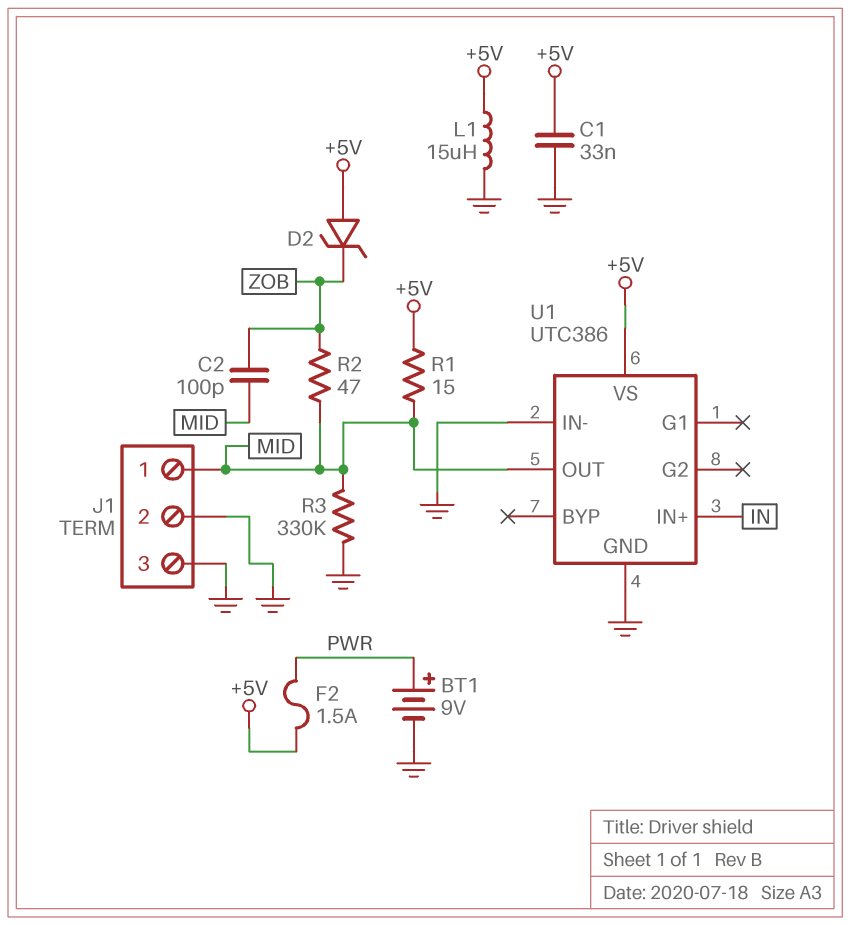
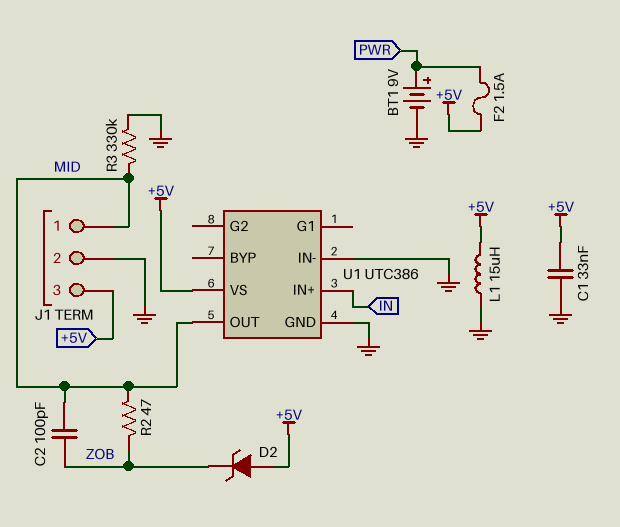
J1 pin 3: GND -> +5V
R1: 15 (+5V, MID) -> none

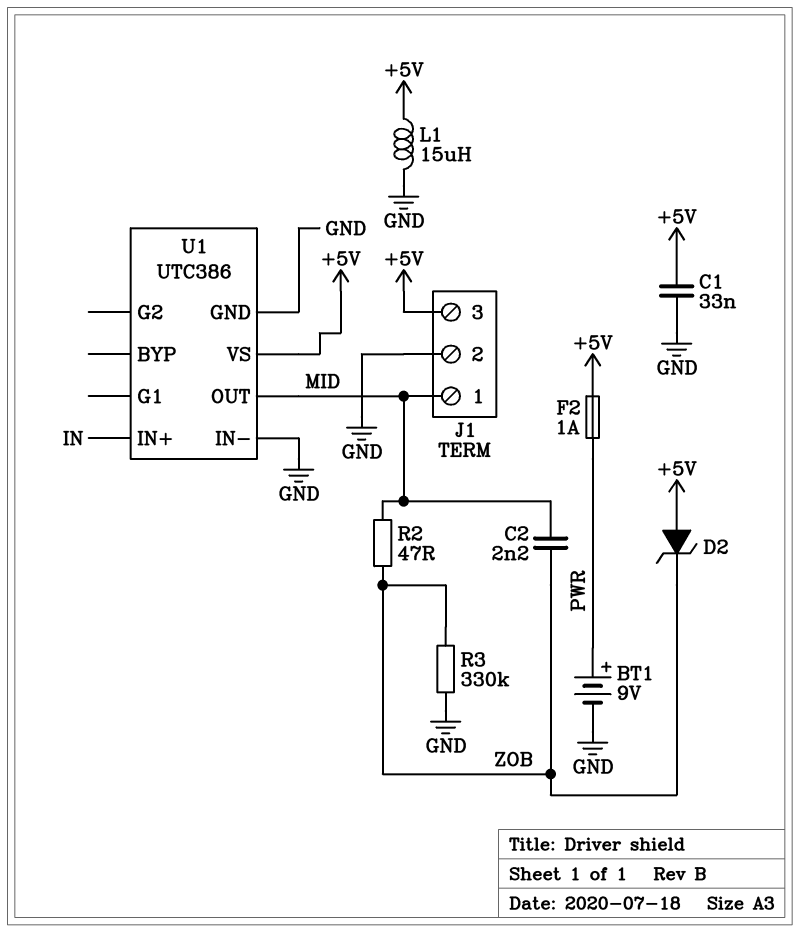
C2: 100pF (MID, ZOB) -> 2.2nF (MID, ZOB)
F2: 1.5A (+5V, PWR) -> 1A (+5V, PWR)
R3: 330k (GND, MID) -> 330k (GND, ZOB)

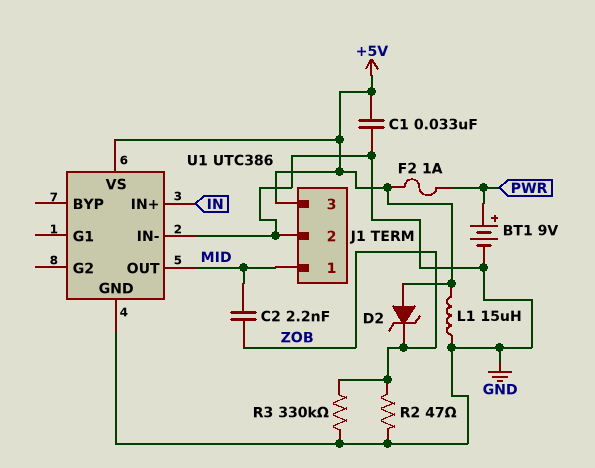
R2: 47 (MID, ZOB) -> 47 (GND, ZOB)

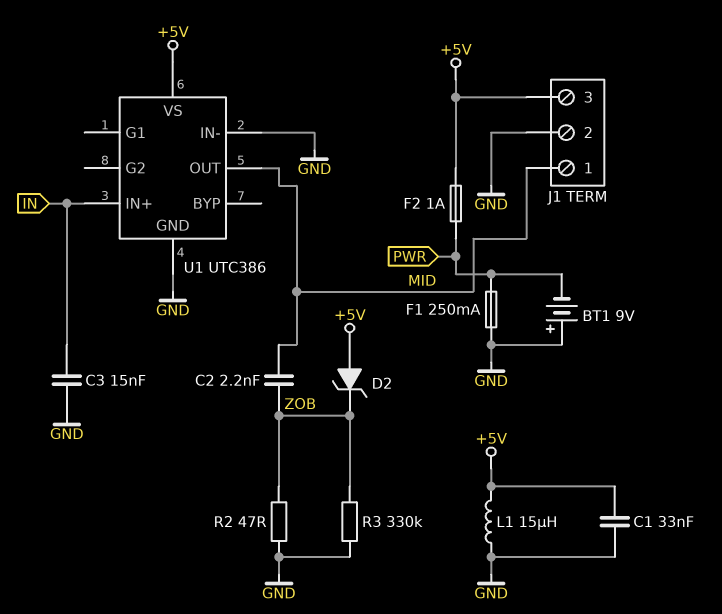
BT1: 9V (plus PWR, minus GND) -> 9V (plus GND, minus PWR)
C3: none -> 15nF (GND, IN)
F1: none -> 250mA (GND, PWR)

